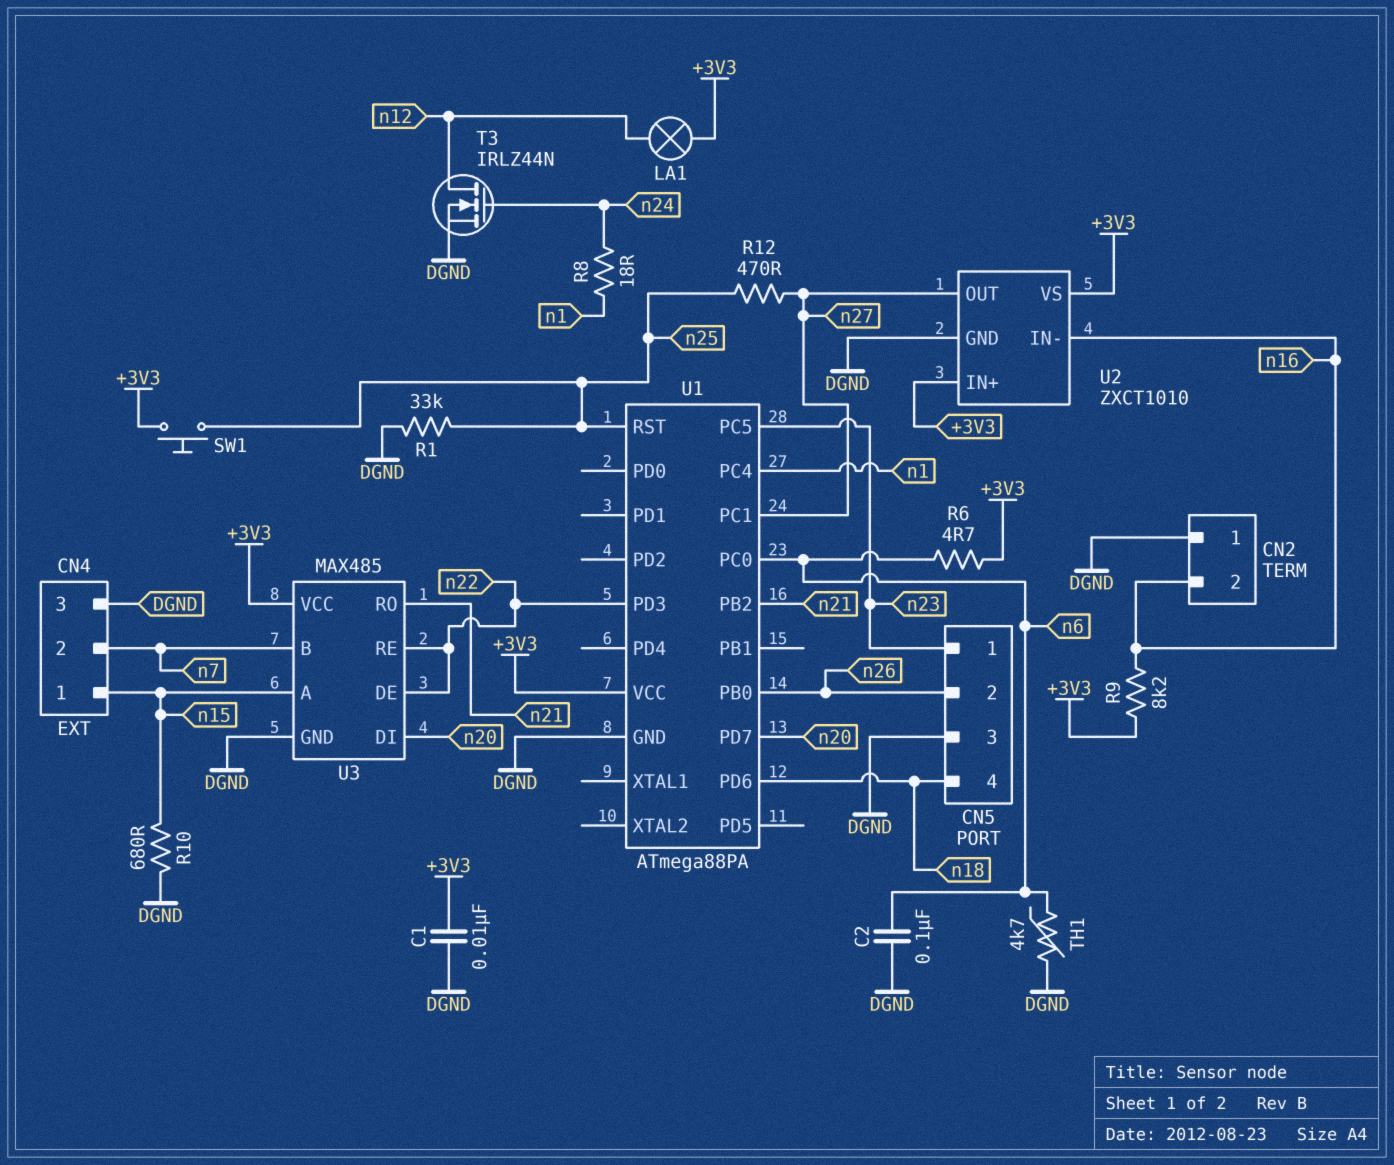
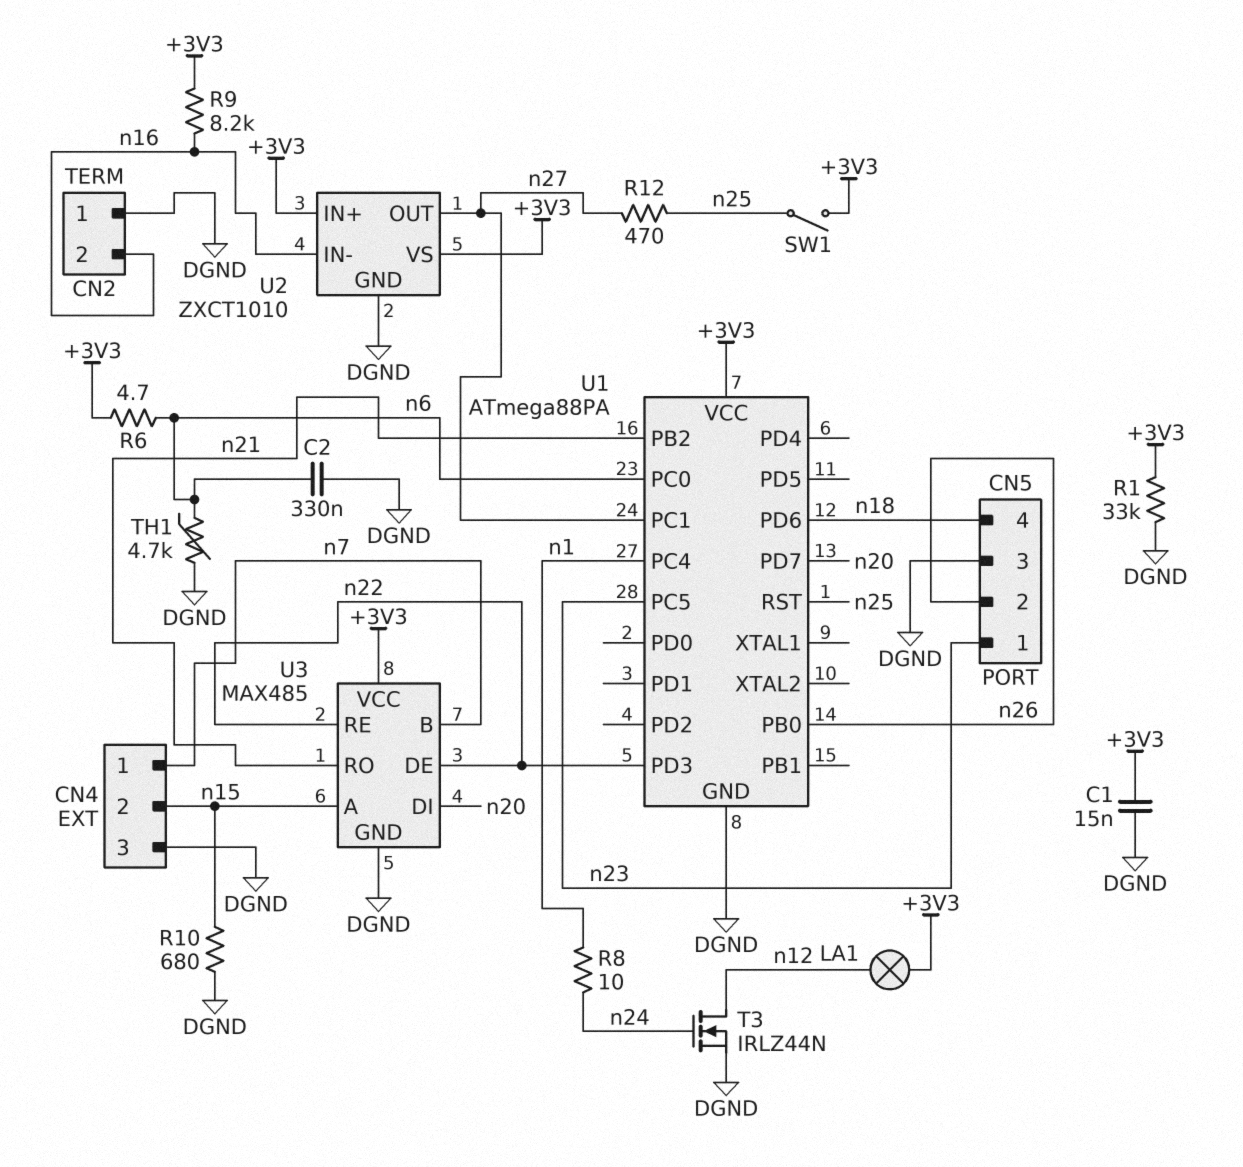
C1: 10nF (+3V3, DGND) -> 15nF (+3V3, DGND)
C2: 100nF (DGND, n6) -> 330nF (DGND, n6)
CN4 pin 1: n15 -> n7
CN4 pin 2: n7 -> n15
R1: 33k (DGND, n25) -> 33k (+3V3, DGND)
R8: 18 (n1, n24) -> 10 (n1, n24)
SW1: button (+3V3, n25) -> switch (+3V3, n25)

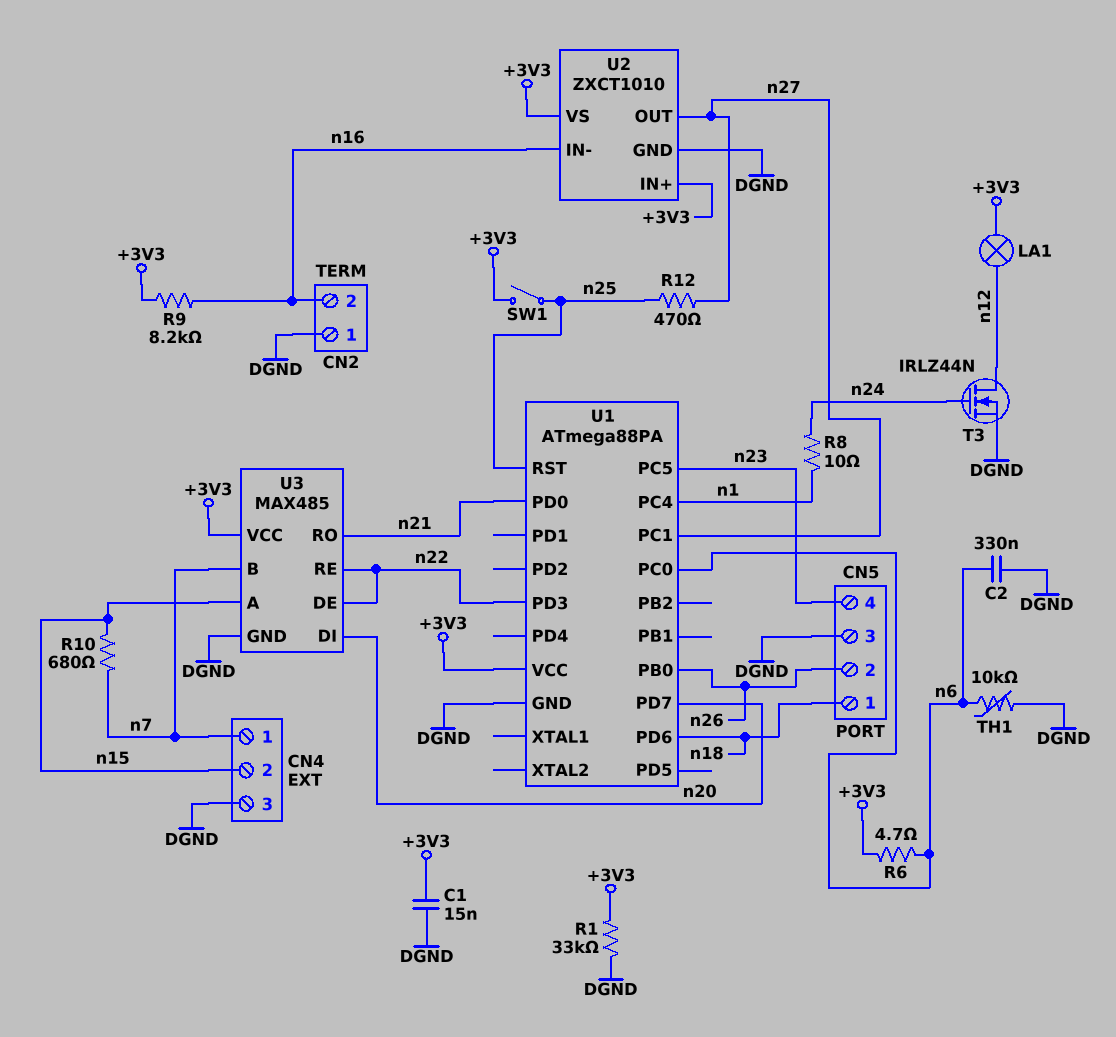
CN5 pin 1: n23 -> n18
CN5 pin 4: n18 -> n23
R10: 680 (DGND, n15) -> 680 (n7, n15)
TH1: 4.7k (DGND, n6) -> 10k (DGND, n6)
U1 pin PB2: n21 -> none
U1 pin PD0: none -> n21

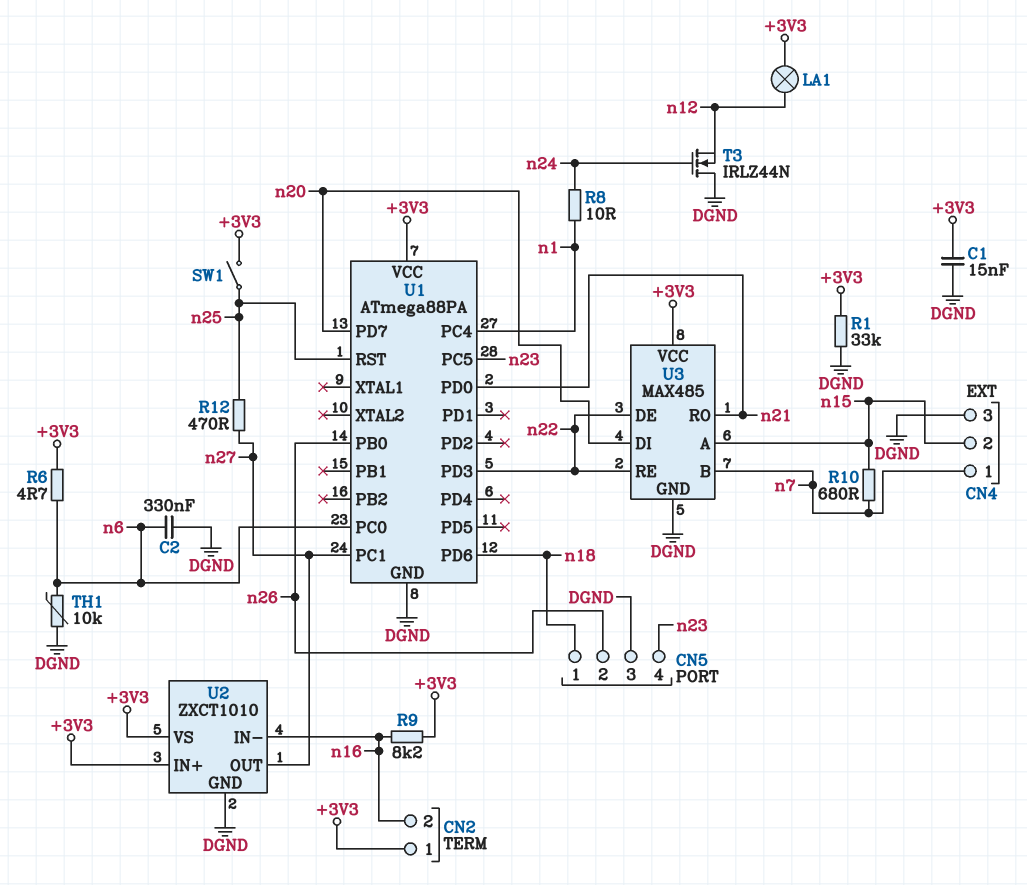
CN2 pin 1: DGND -> +3V3
T3: NMOS IRLZ44N (G n24, D n12, S DGND) -> NMOS IRLZ44N (G n24, D DGND, S n12)

